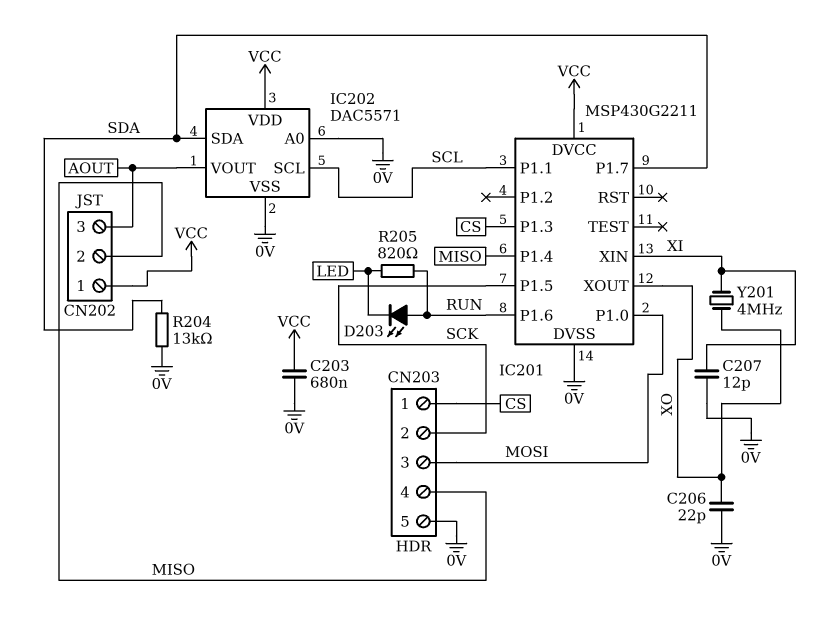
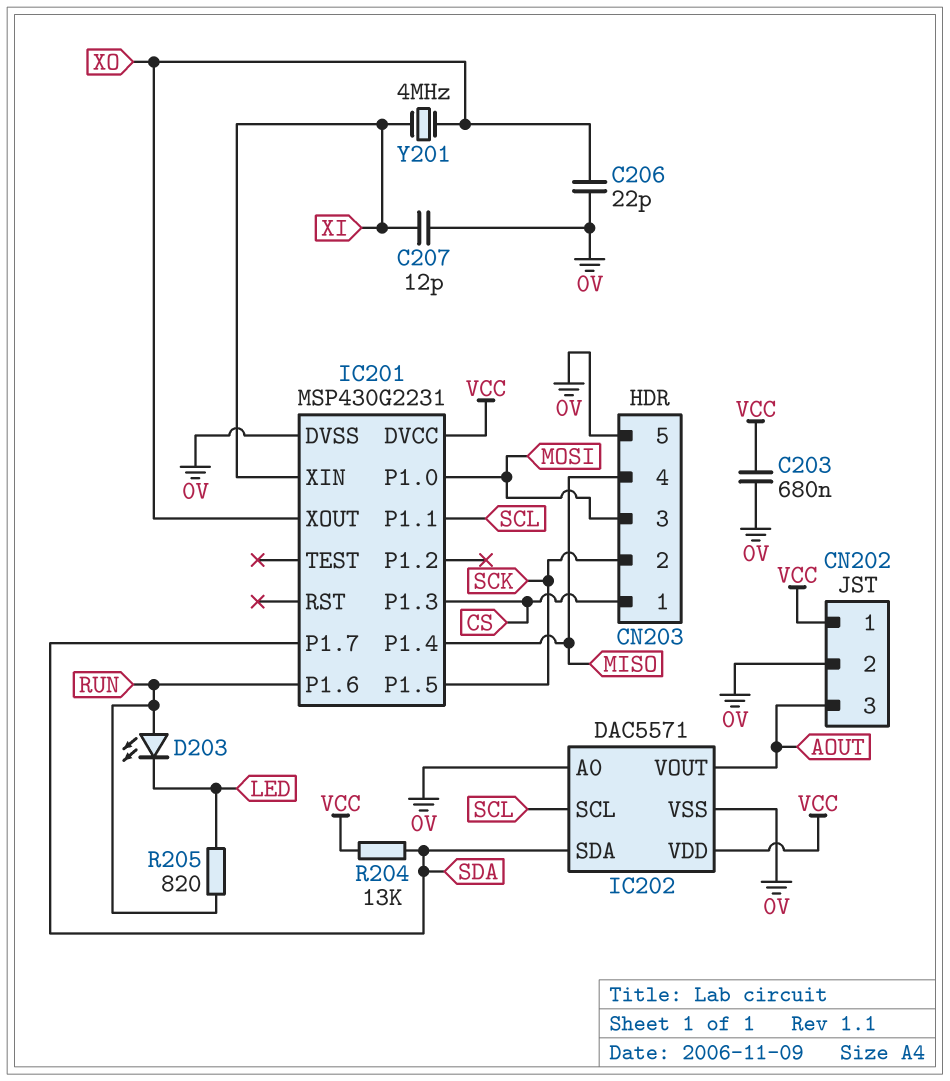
CN202 pin 2: MISO -> 0V
IC201: MSP430G2211 -> MSP430G2231
R204: 13k (0V, SDA) -> 13k (SDA, VCC)

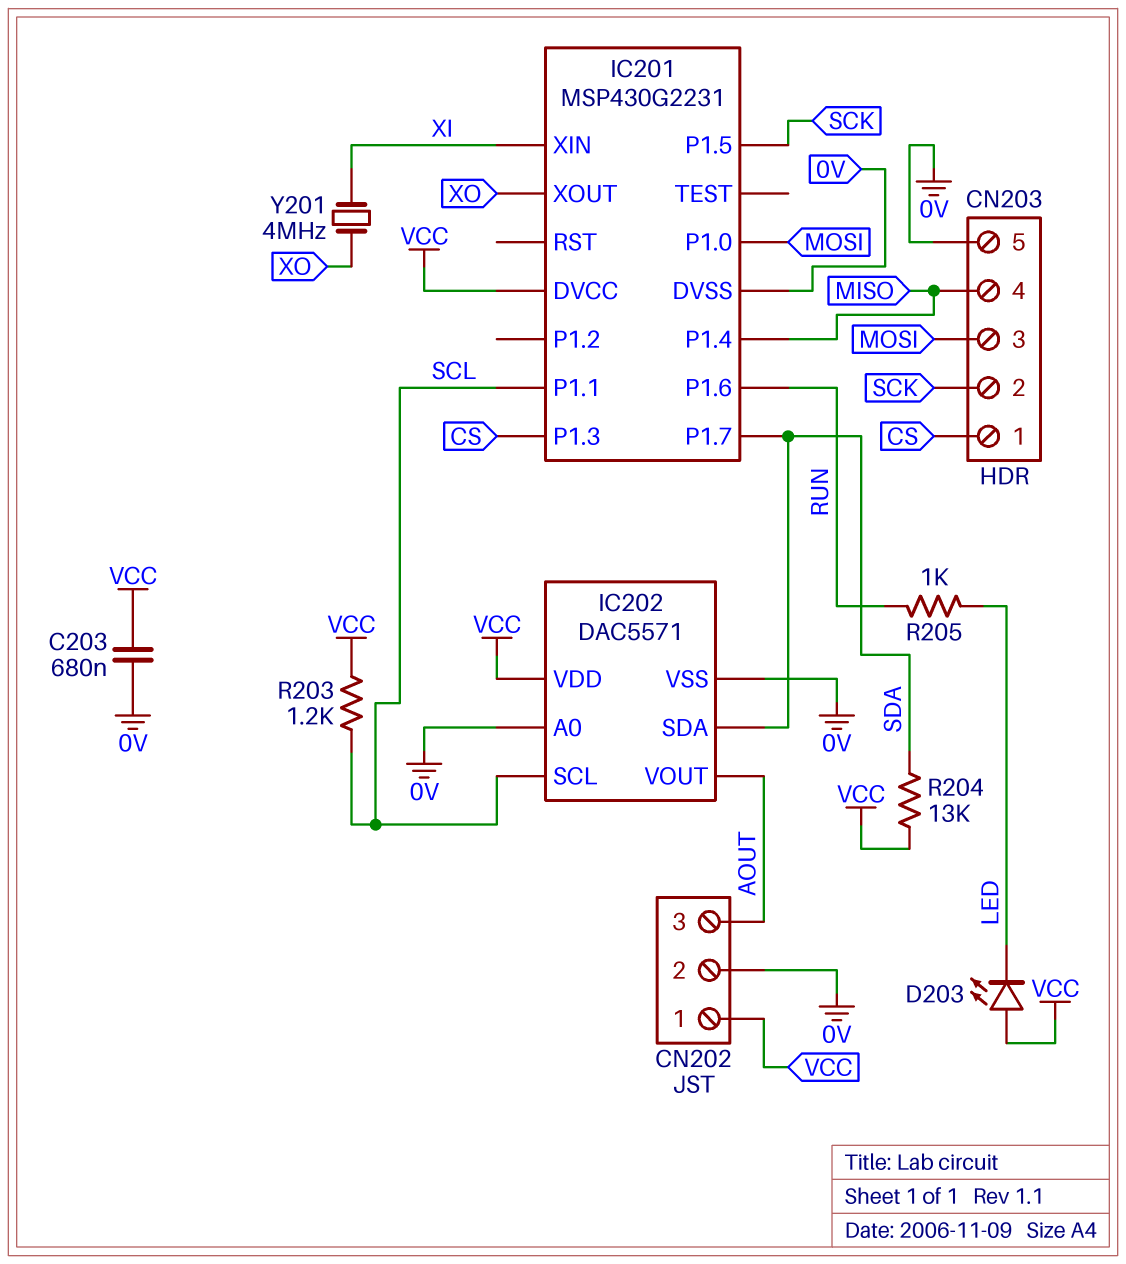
C206: 22pF (0V, XO) -> none
C207: 12pF (0V, XI) -> none
D203: LED (A RUN, K LED) -> LED (A VCC, K LED)
R203: none -> 1.2k (SCL, VCC)
R205: 820 (LED, RUN) -> 1k (LED, RUN)

